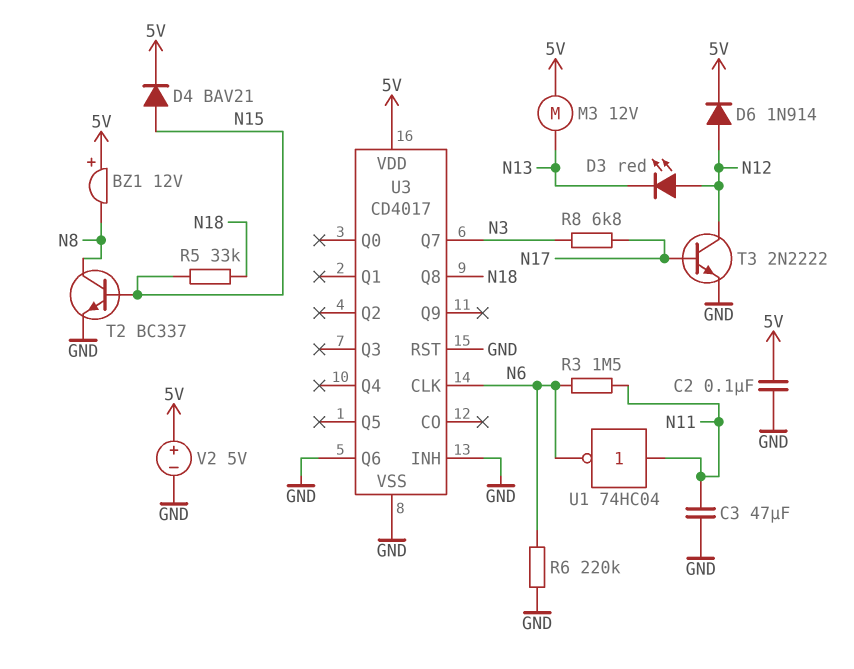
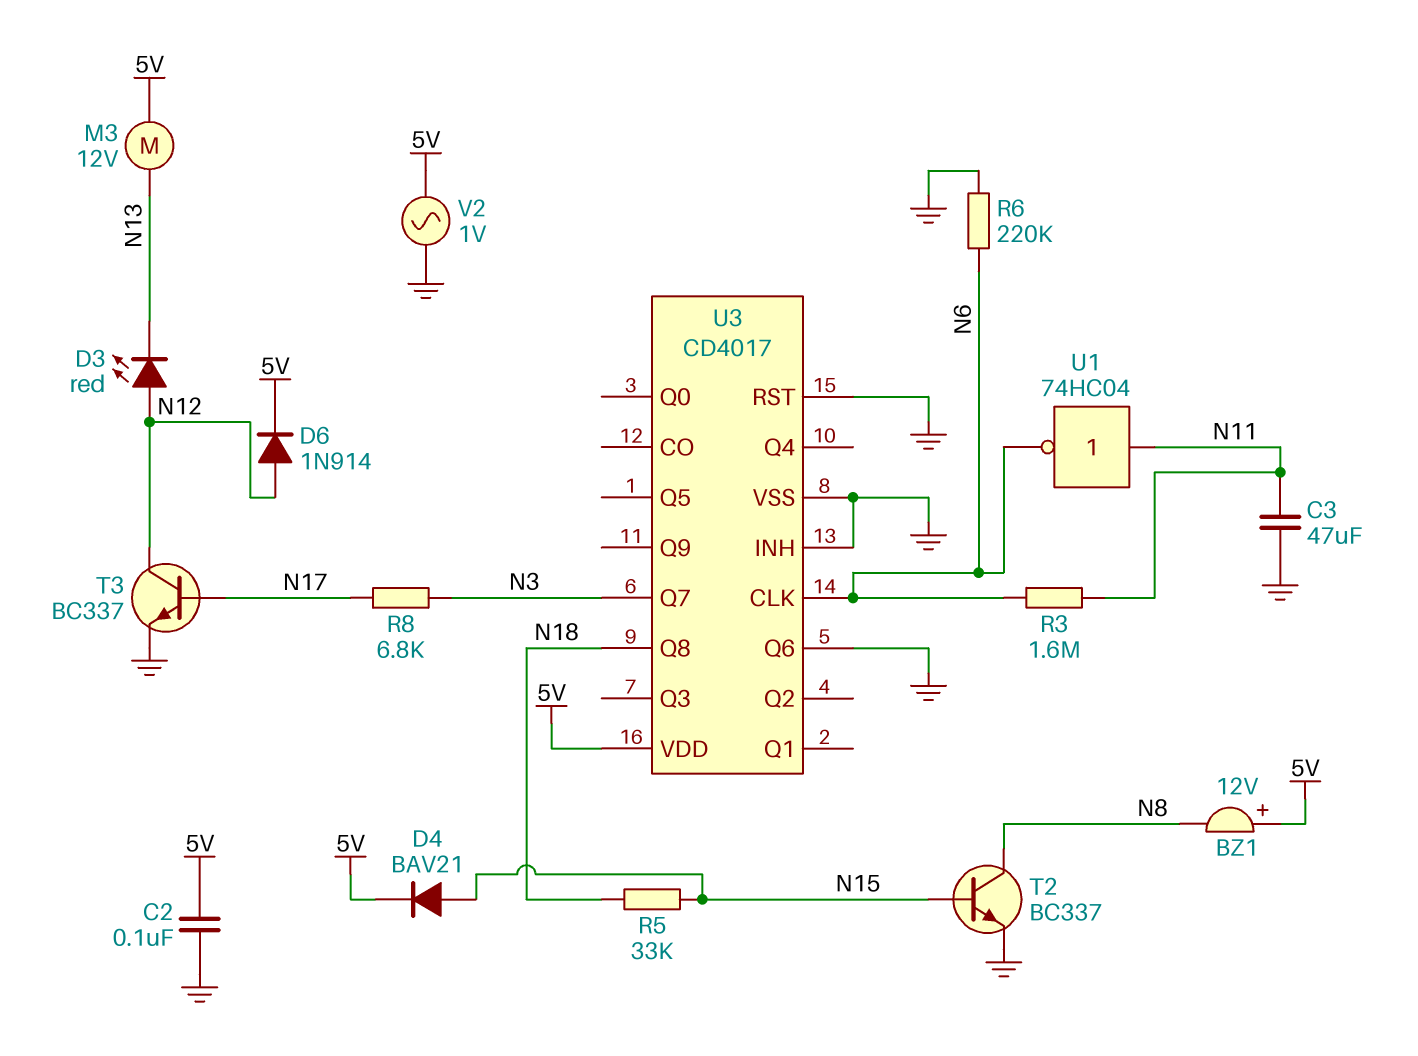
R3: 1.5M (N6, N11) -> 1.6M (N6, N11)
T3: NPN 2N2222 (B N17, C N12, E GND) -> NPN BC337 (B N17, C N12, E GND)
V2: 5V (plus 5V, minus GND) -> AC 1V (5V, GND)

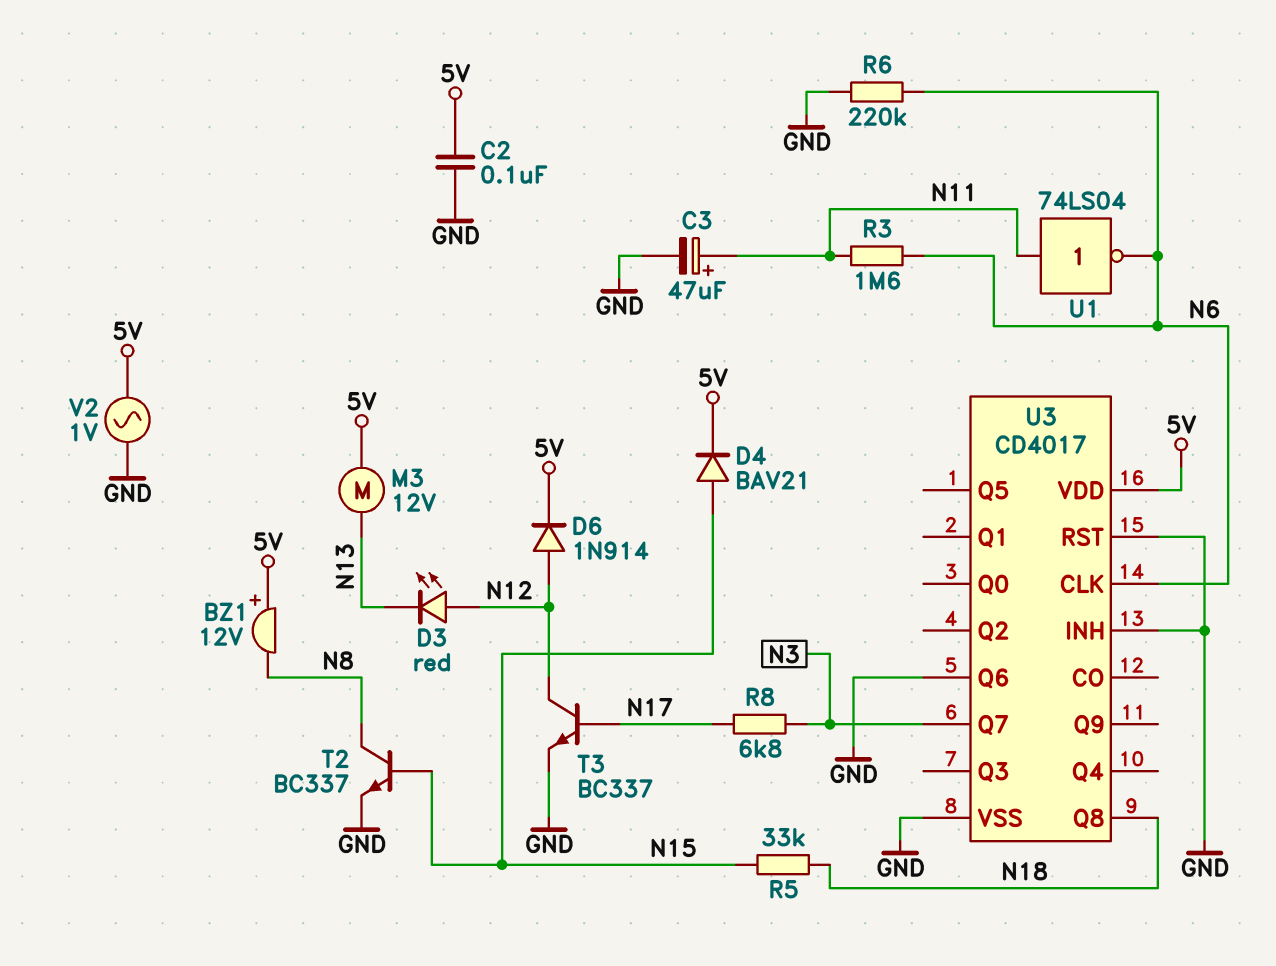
C3: 47uF (GND, N11) -> 47uF (plus N11, minus GND)
U1: NOT 74HC04 (in N11, out N6) -> NOT 74LS04 (in N11, out N6)

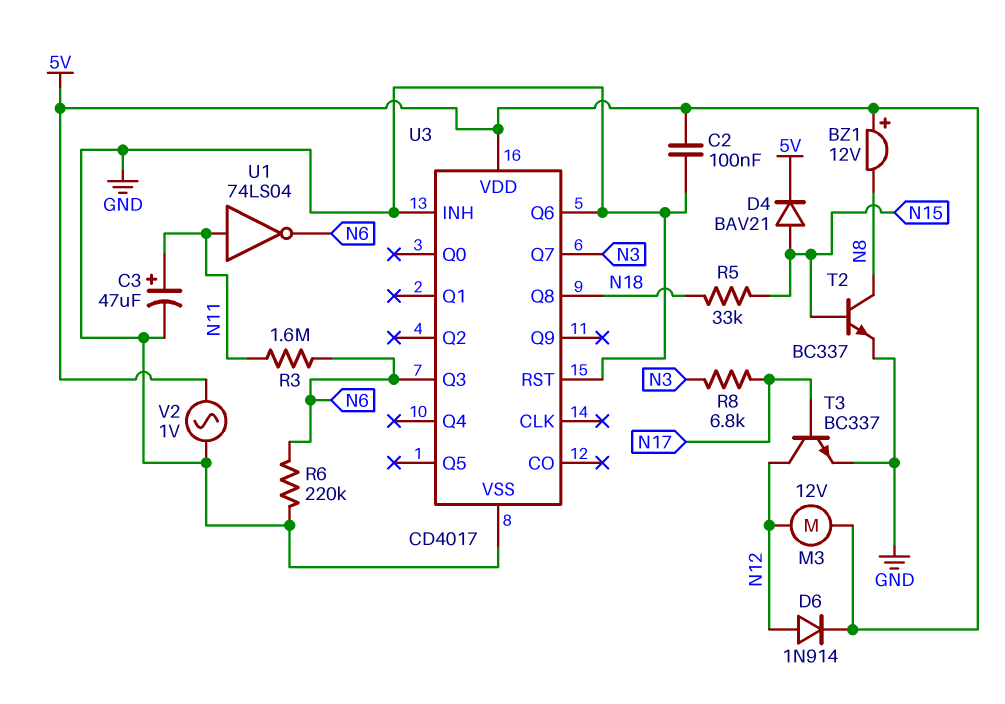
D3: LED red (A N12, K N13) -> none
M3: motor 12V (5V, N13) -> motor 12V (5V, N12)
U3 pin CLK: N6 -> none
U3 pin Q3: none -> N6

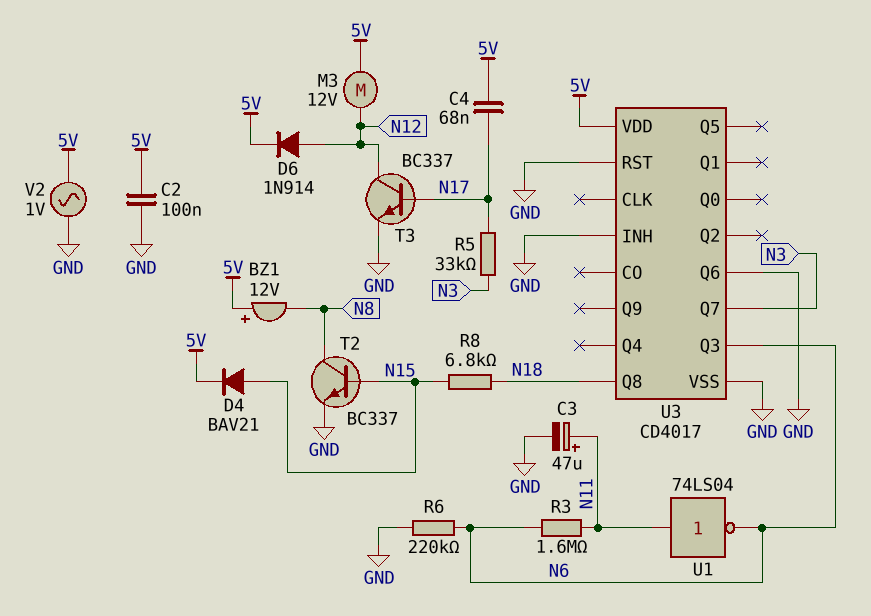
C4: none -> 68nF (5V, N17)
R5: 33k (N15, N18) -> 33k (N3, N17)
R8: 6.8k (N3, N17) -> 6.8k (N15, N18)

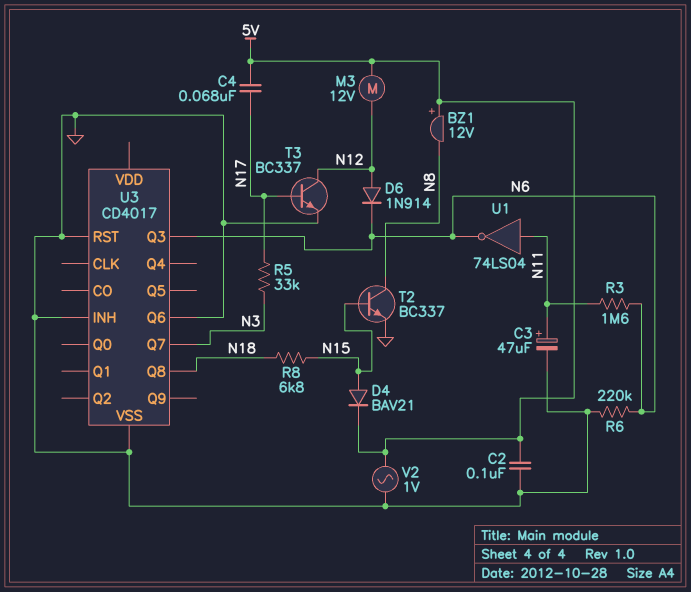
D6: diode 1N914 (A N12, K 5V) -> diode 1N914 (A N12, K N6)
U3 pin VDD: 5V -> none

